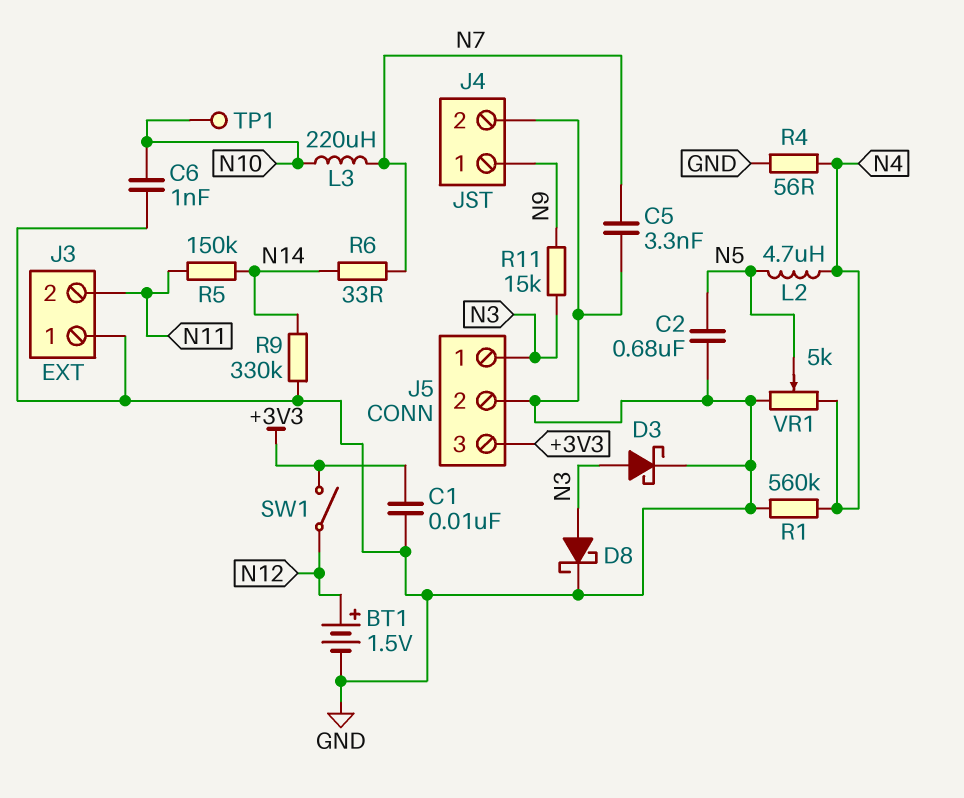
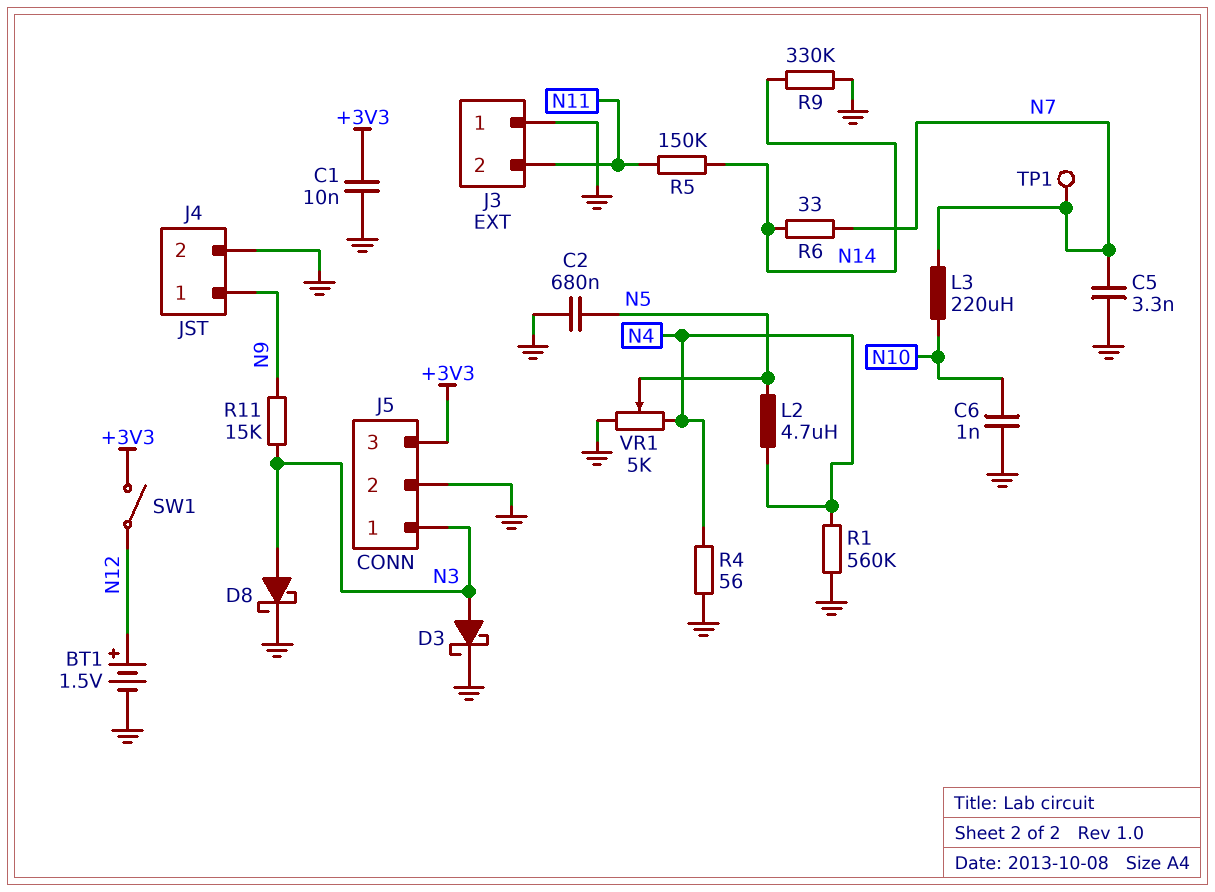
TP1: test point (N10) -> test point (N7)

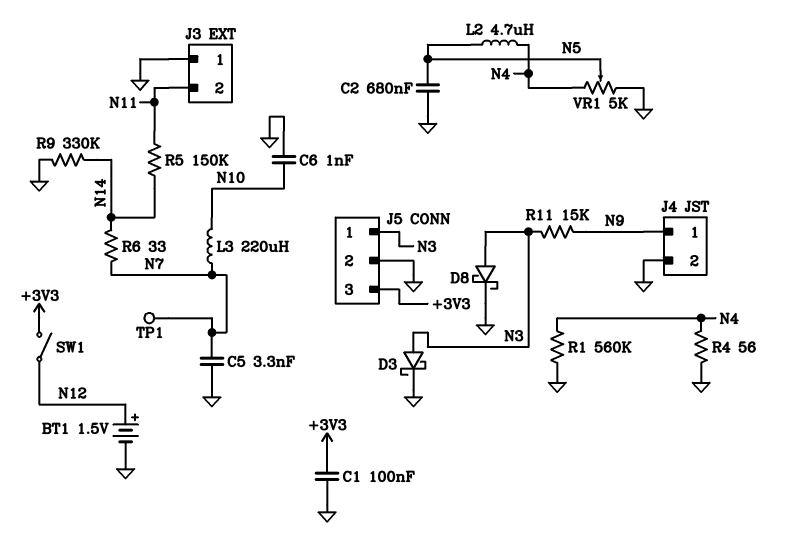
C1: 10nF (+3V3, GND) -> 100nF (+3V3, GND)

